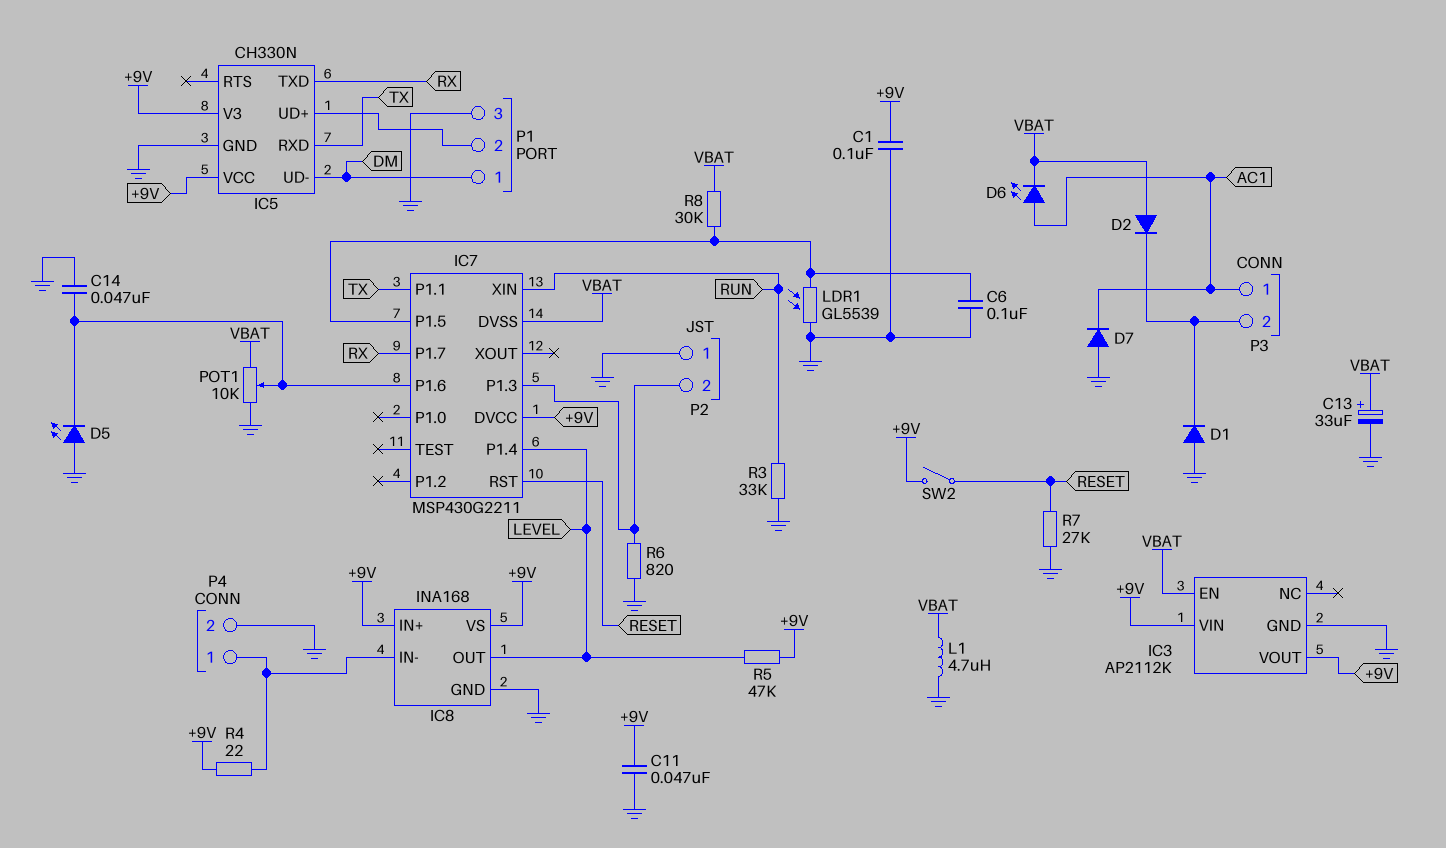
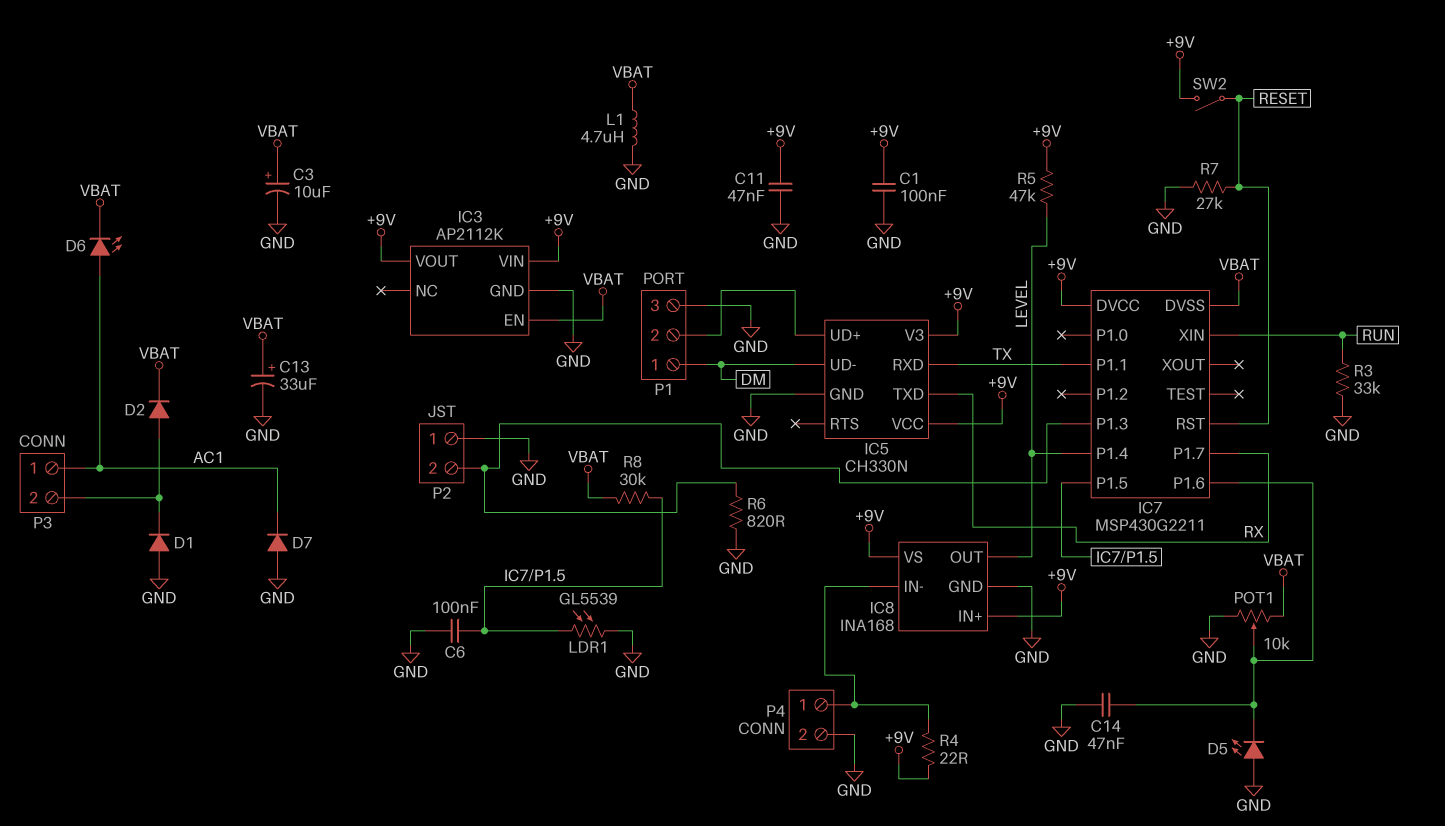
C3: none -> 10uF (plus VBAT, minus GND)
D2: diode (A VBAT, K P3/2) -> diode (A P3/2, K VBAT)

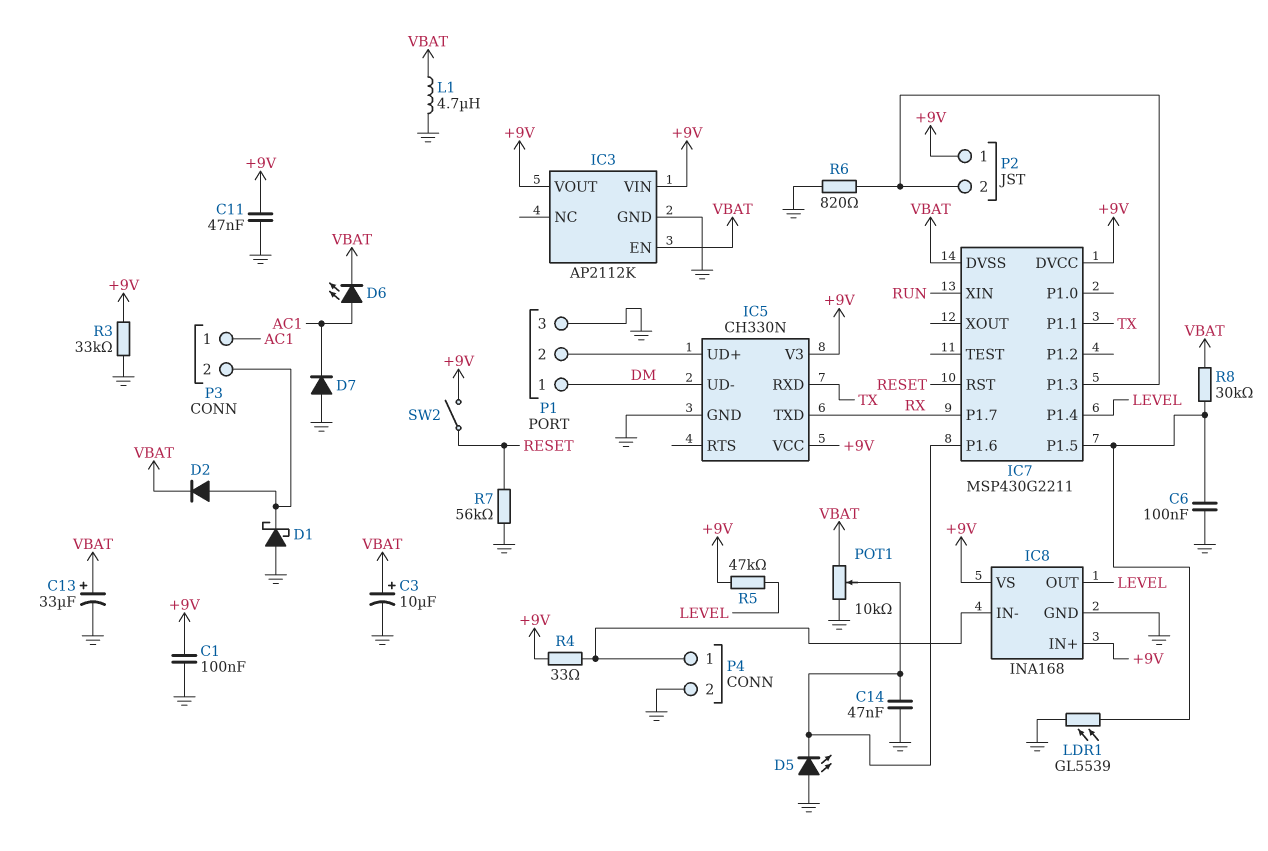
D1: diode (A GND, K P3/2) -> schottky (A GND, K P3/2)
P2 pin 1: GND -> +9V
R3: 33k (GND, RUN) -> 33k (+9V, GND)
R4: 22 (+9V, IC8/IN-) -> 33 (+9V, IC8/IN-)
R7: 27k (GND, RESET) -> 56k (GND, RESET)

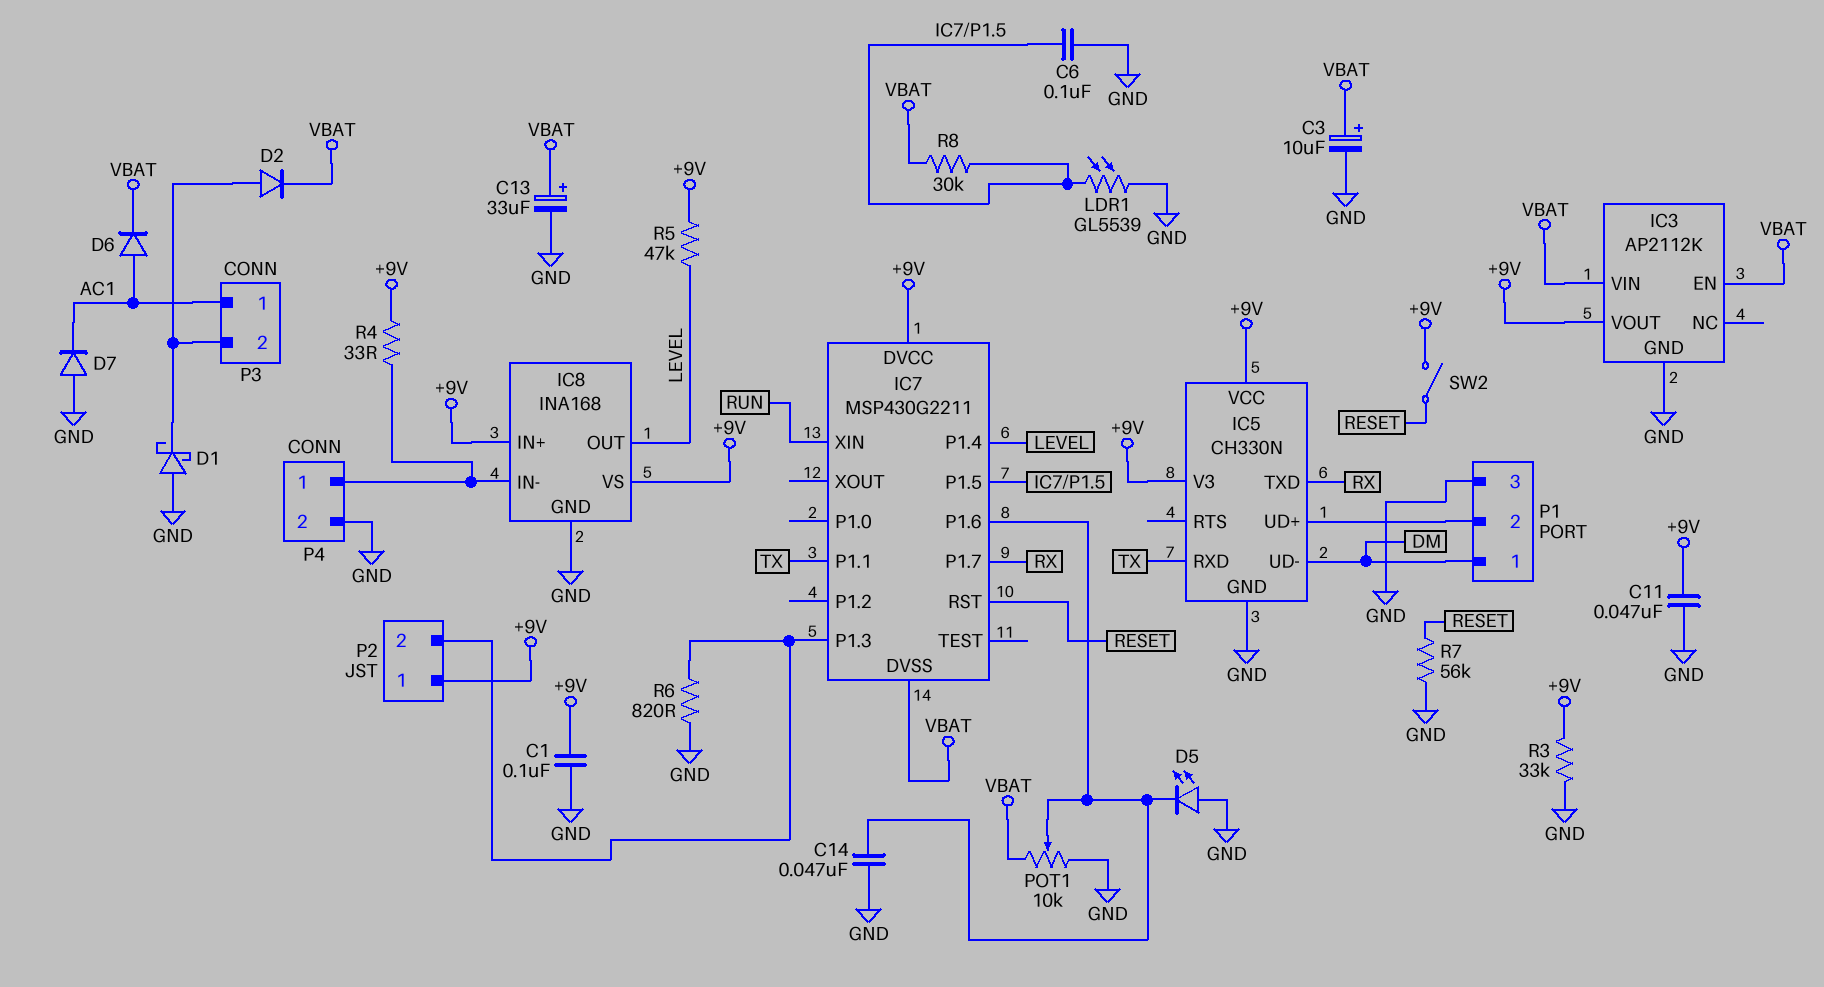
D6: LED (A AC1, K VBAT) -> diode (A AC1, K VBAT)
IC3 pin VIN: +9V -> VBAT
L1: 4.7uH (GND, VBAT) -> none

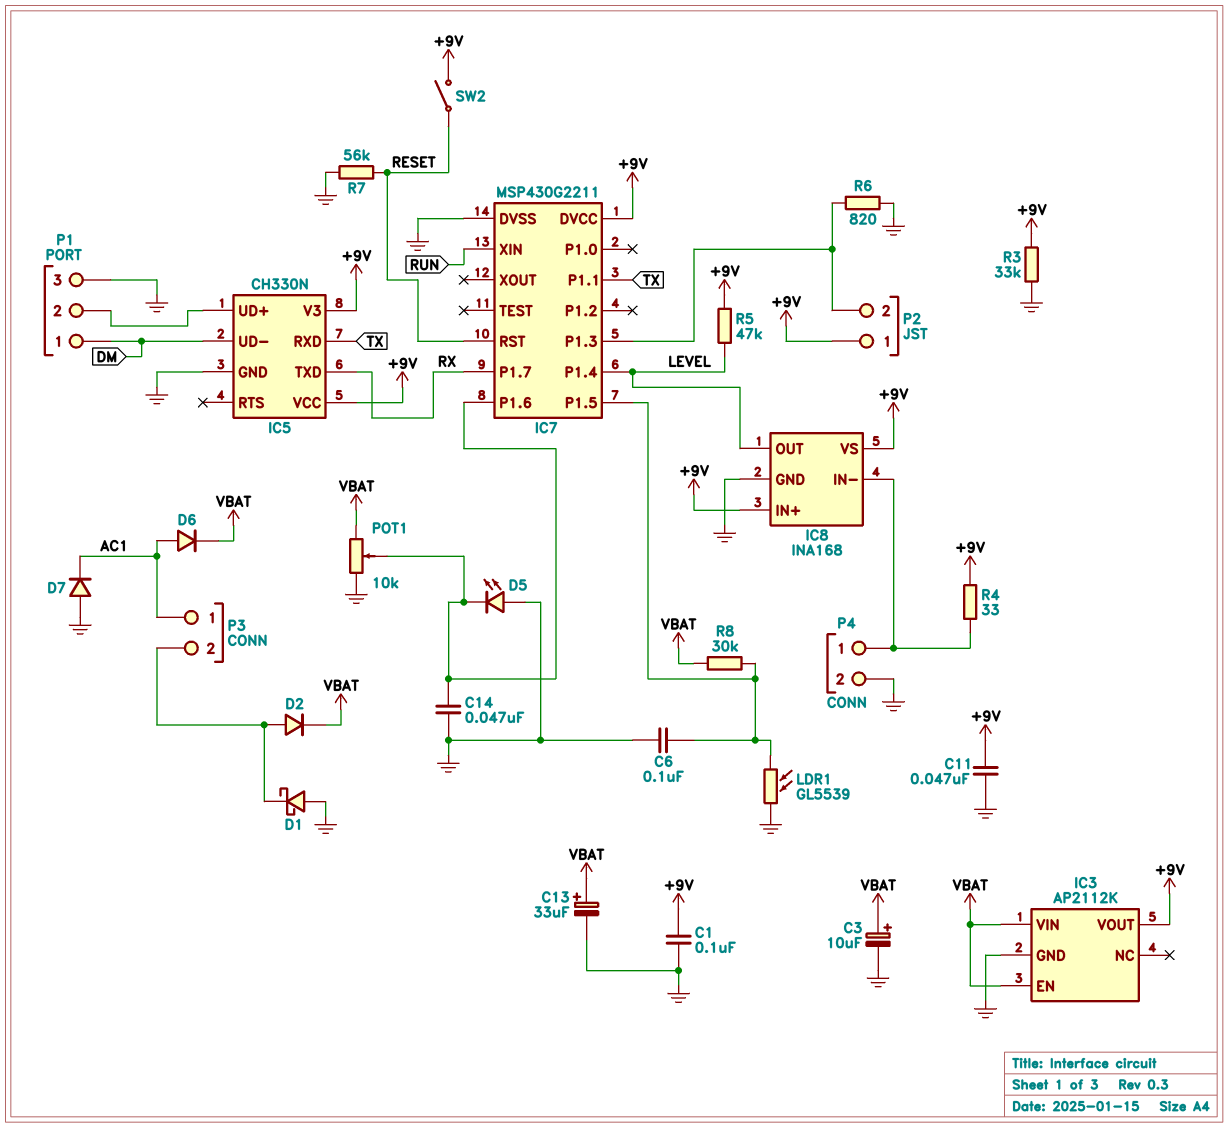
IC7 pin DVSS: VBAT -> GND

